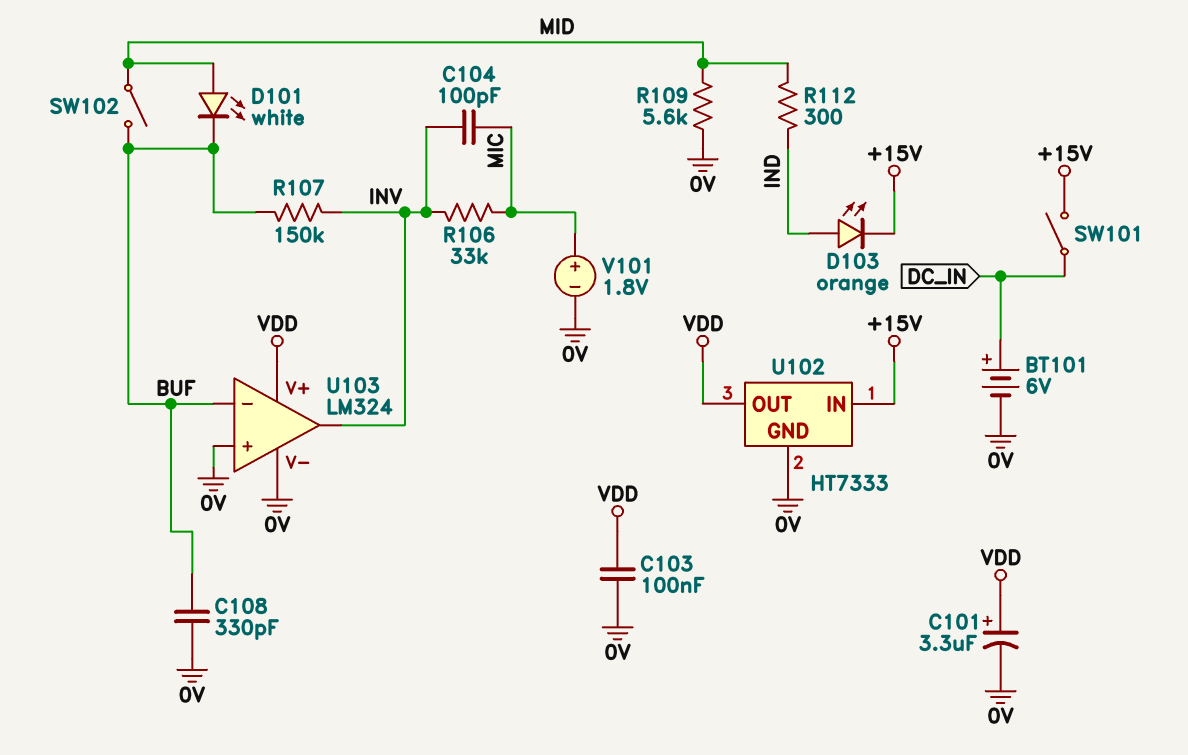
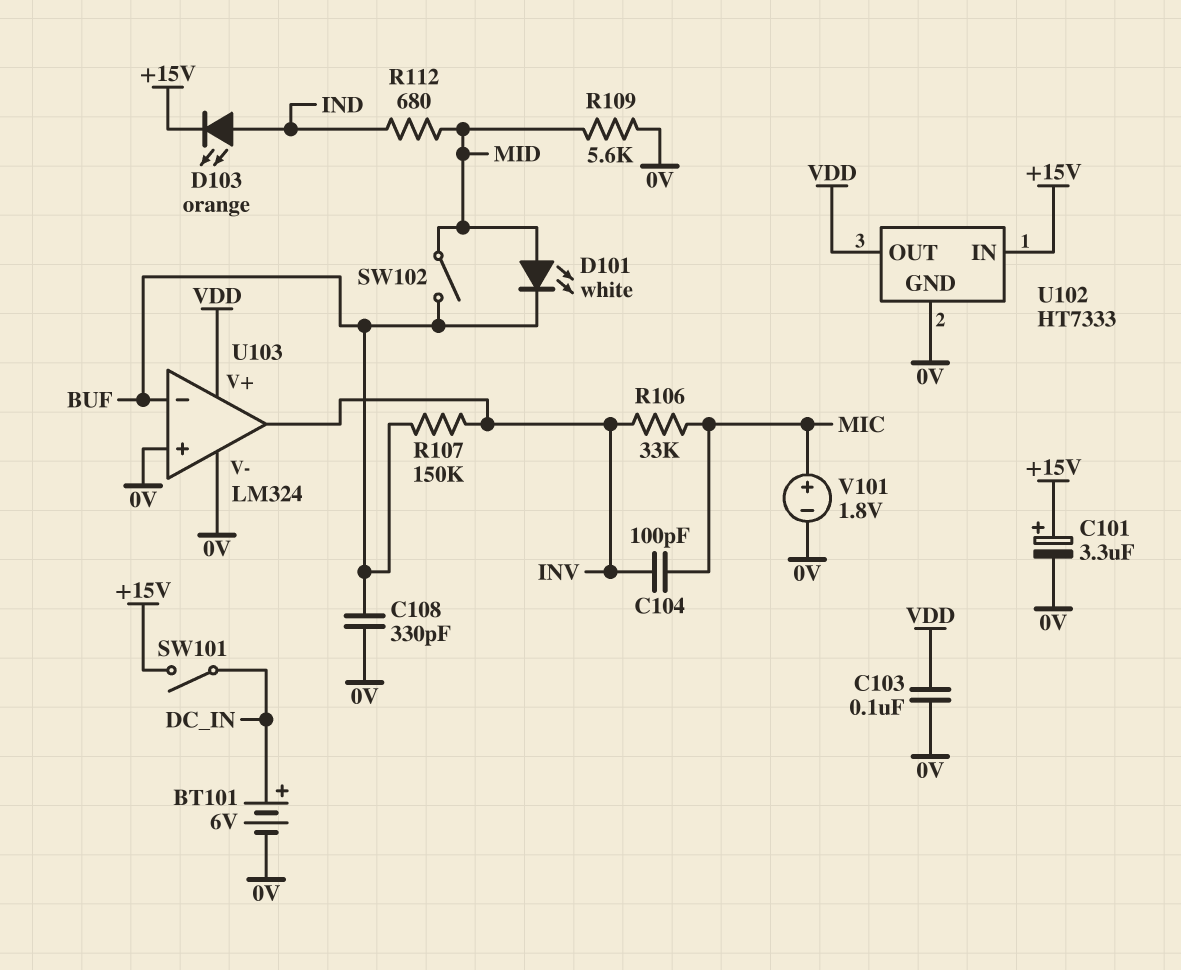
C101: 3.3uF (plus VDD, minus 0V) -> 3.3uF (plus +15V, minus 0V)
R112: 300 (IND, MID) -> 680 (IND, MID)

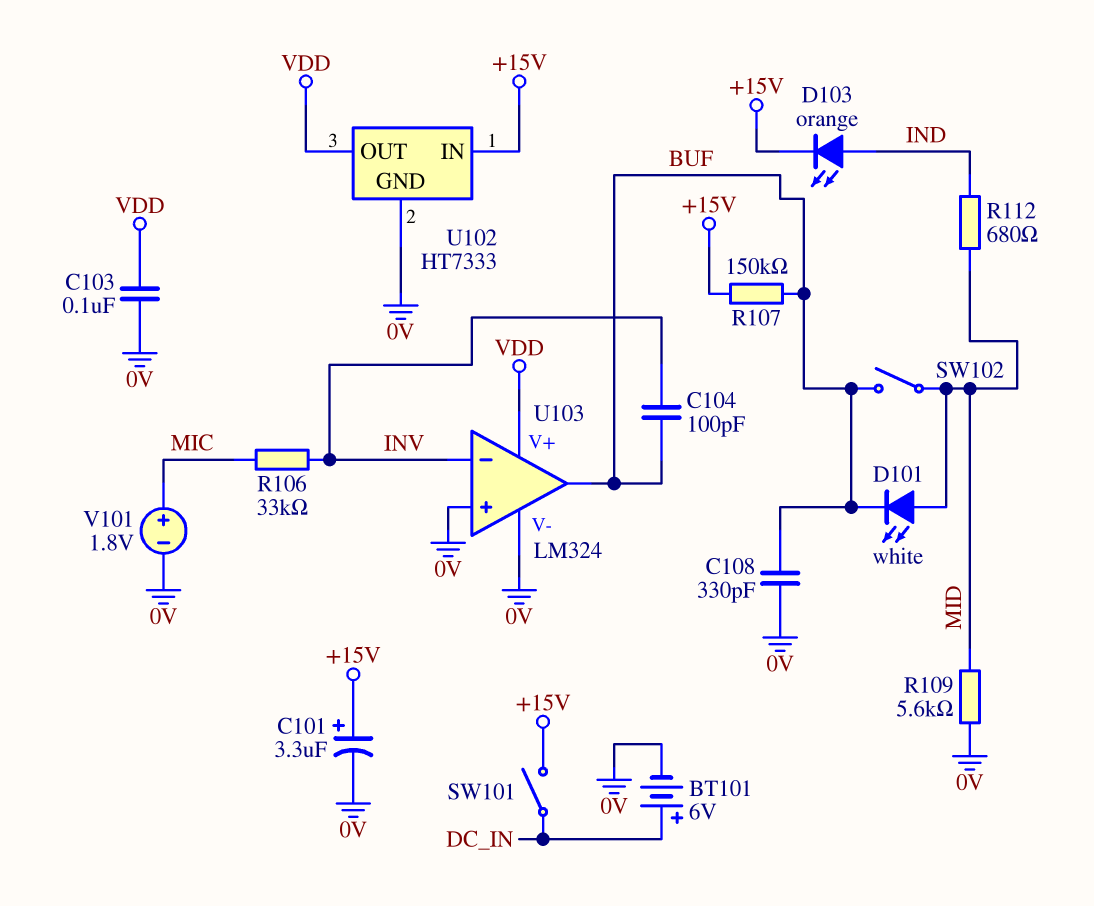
C104: 100pF (INV, MIC) -> 100pF (BUF, INV)
R107: 150k (BUF, INV) -> 150k (+15V, BUF)
U103 pin in-: BUF -> INV
U103 pin out: INV -> BUF

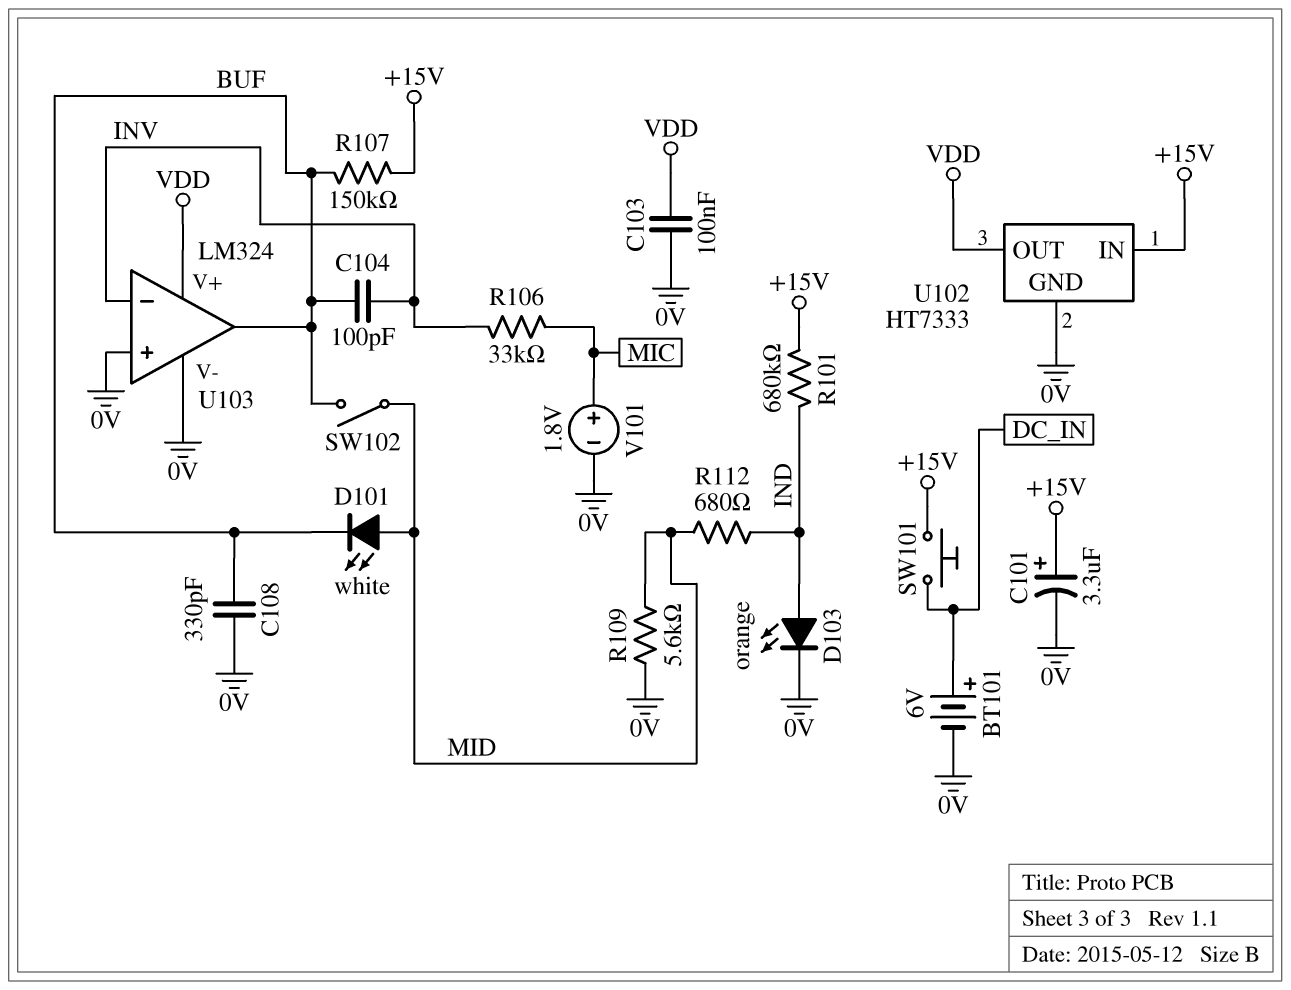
D103: LED orange (A IND, K +15V) -> LED orange (A IND, K 0V)
R101: none -> 680k (+15V, IND)
SW101: switch (+15V, DC_IN) -> button (+15V, DC_IN)

